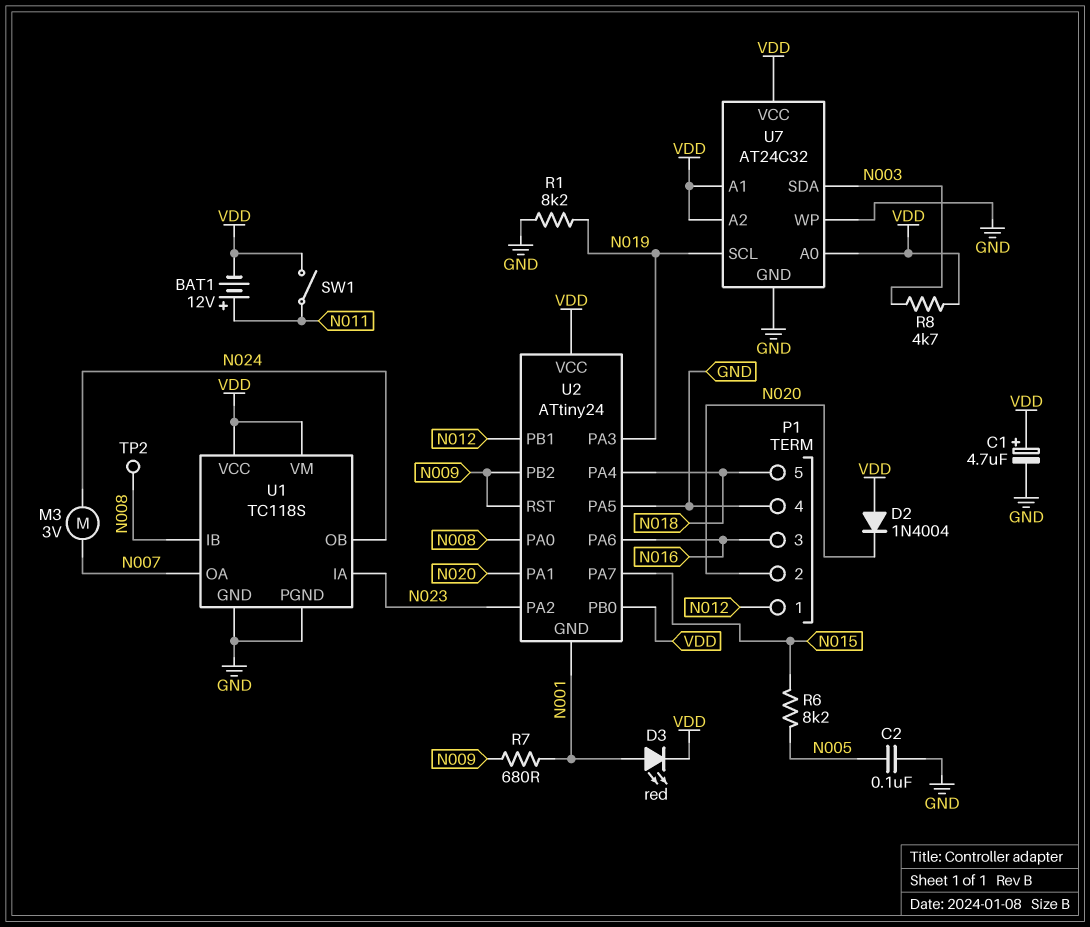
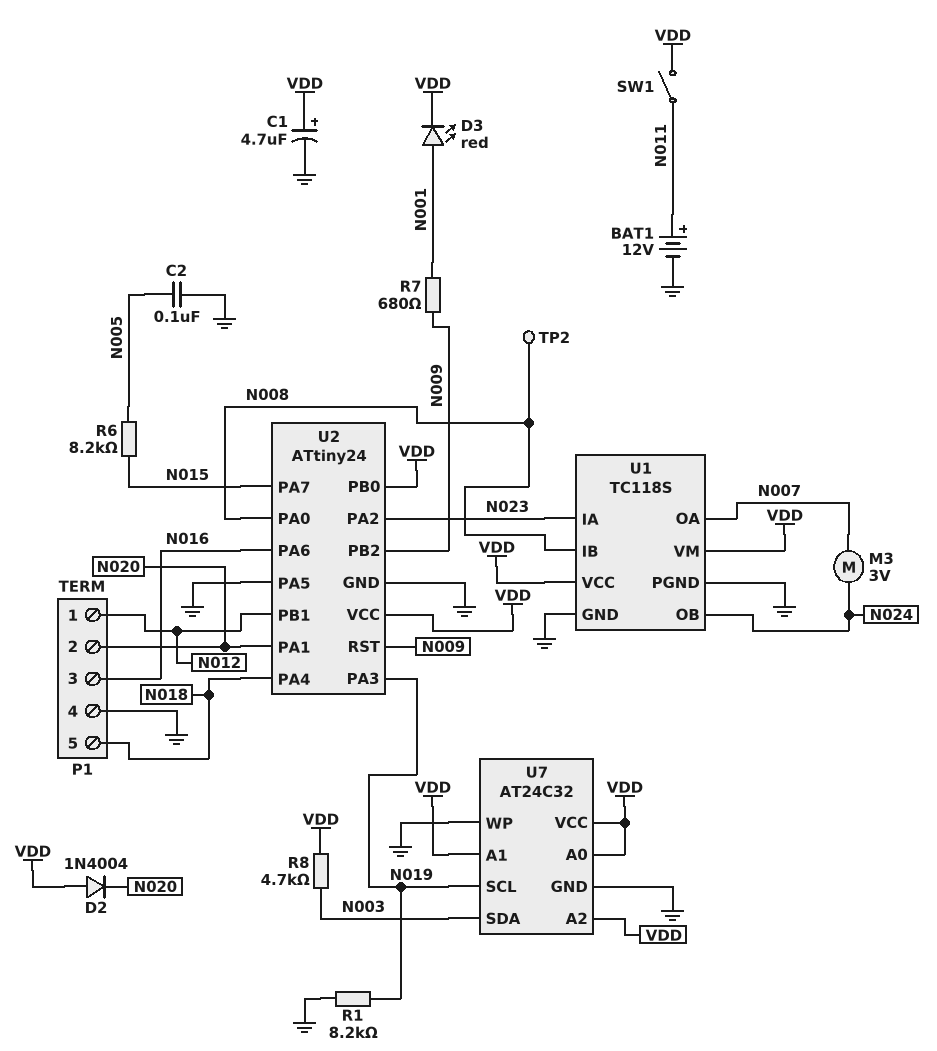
BAT1: 12V (plus N011, minus VDD) -> 12V (plus N011, minus GND)
U2 pin GND: N001 -> GND

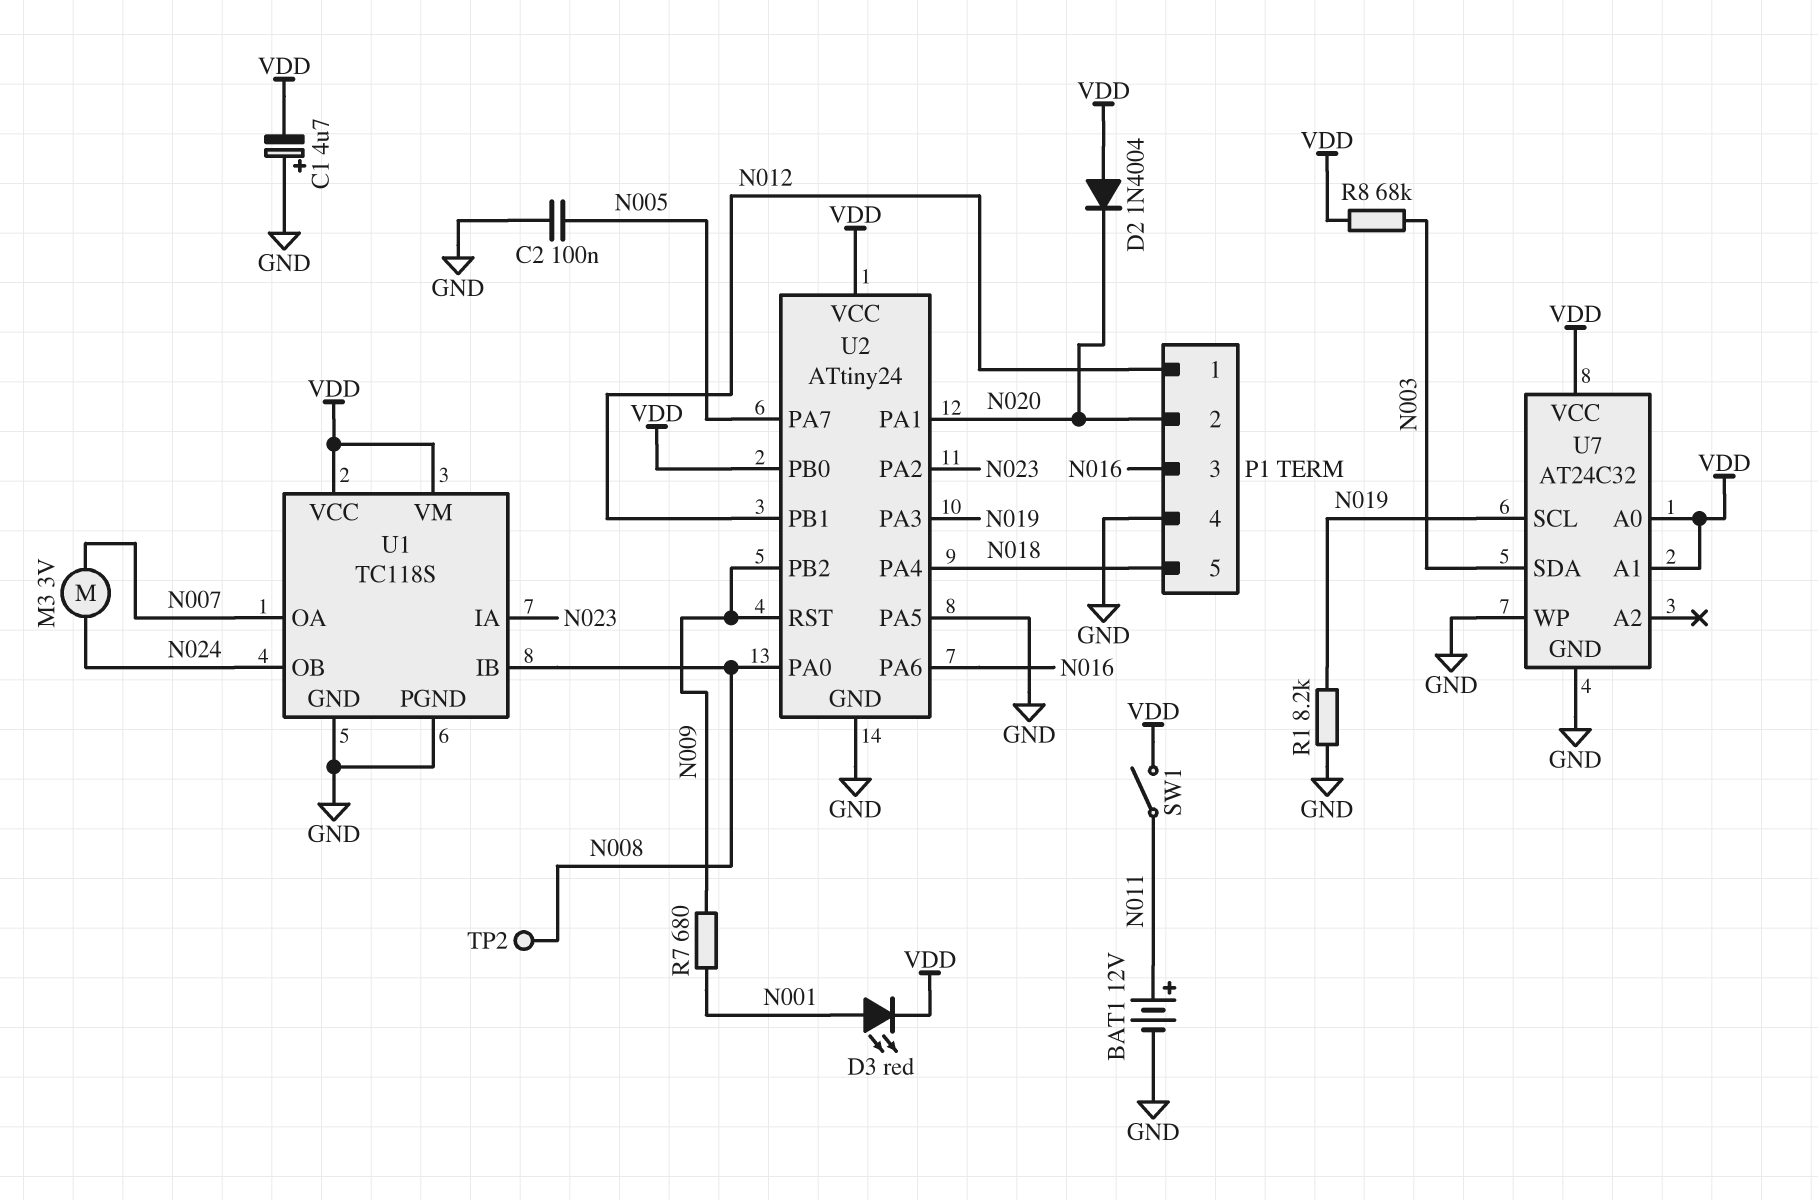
C1: 4.7uF (plus VDD, minus GND) -> 4.7uF (plus GND, minus VDD)
R6: 8.2k (N005, N015) -> none
R8: 4.7k (N003, VDD) -> 68k (N003, VDD)
U2 pin PA7: N015 -> N005
U7 pin A2: VDD -> none

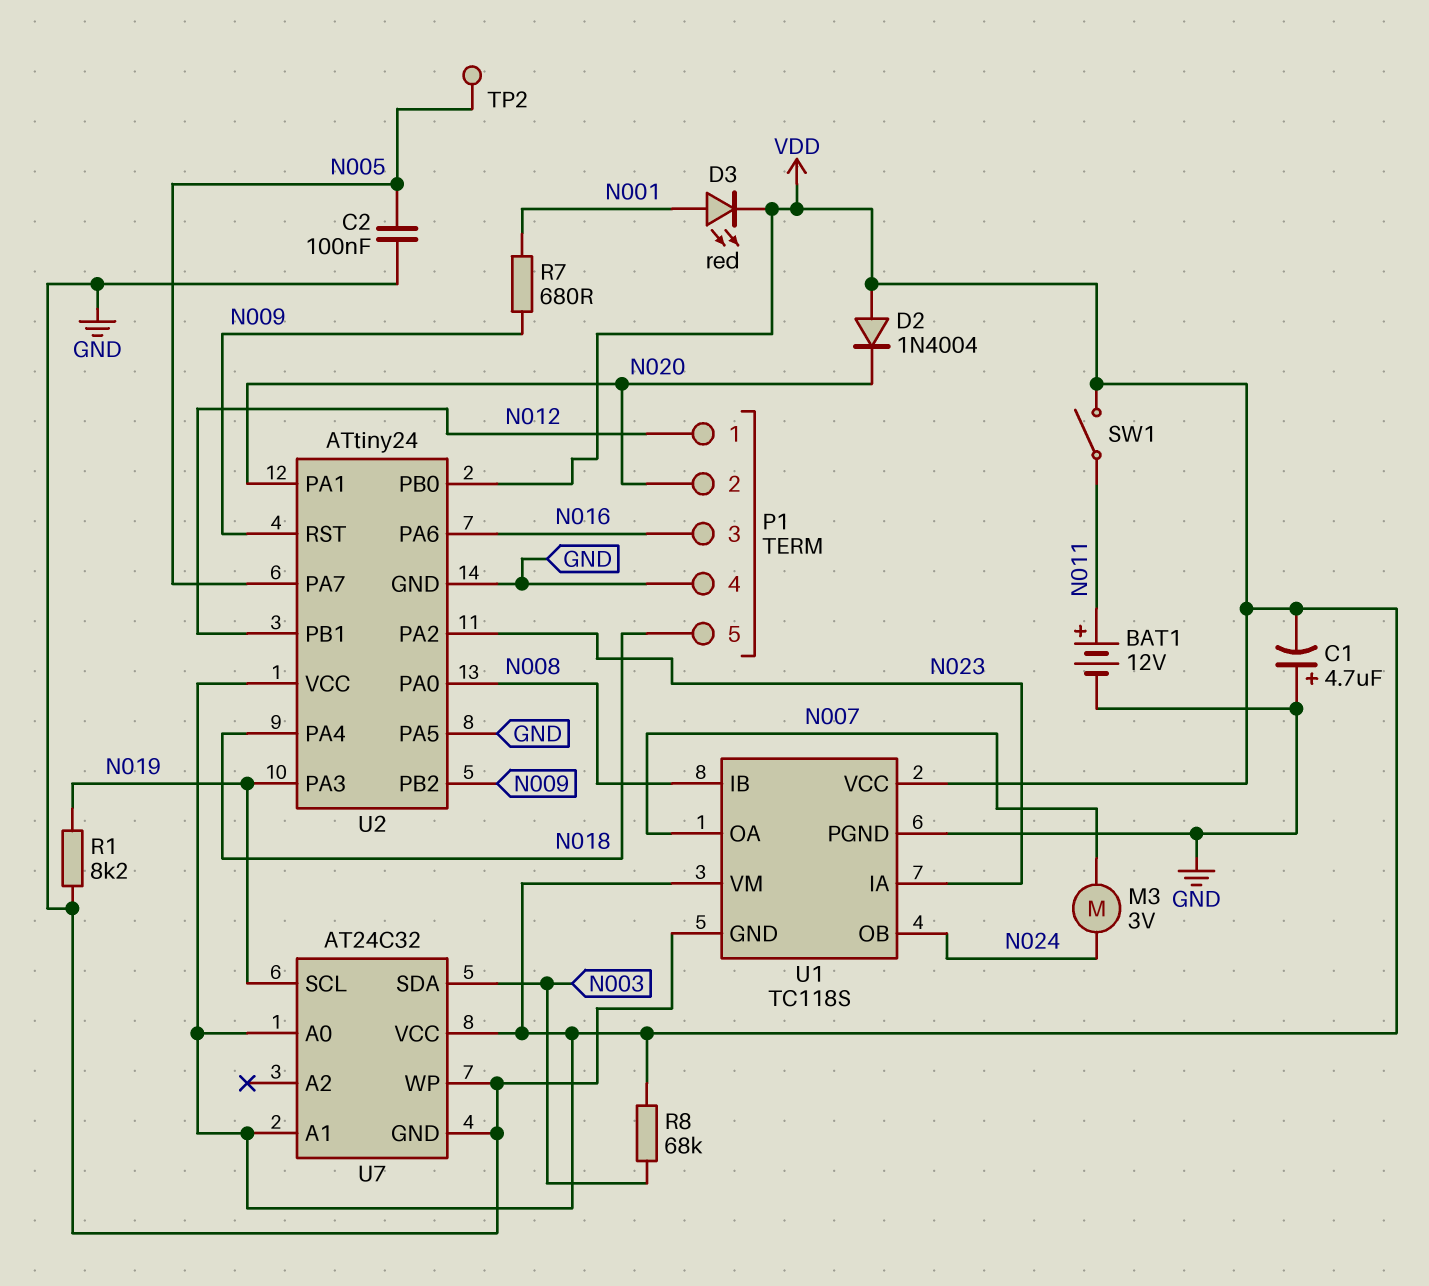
TP2: test point (N008) -> test point (N005)

